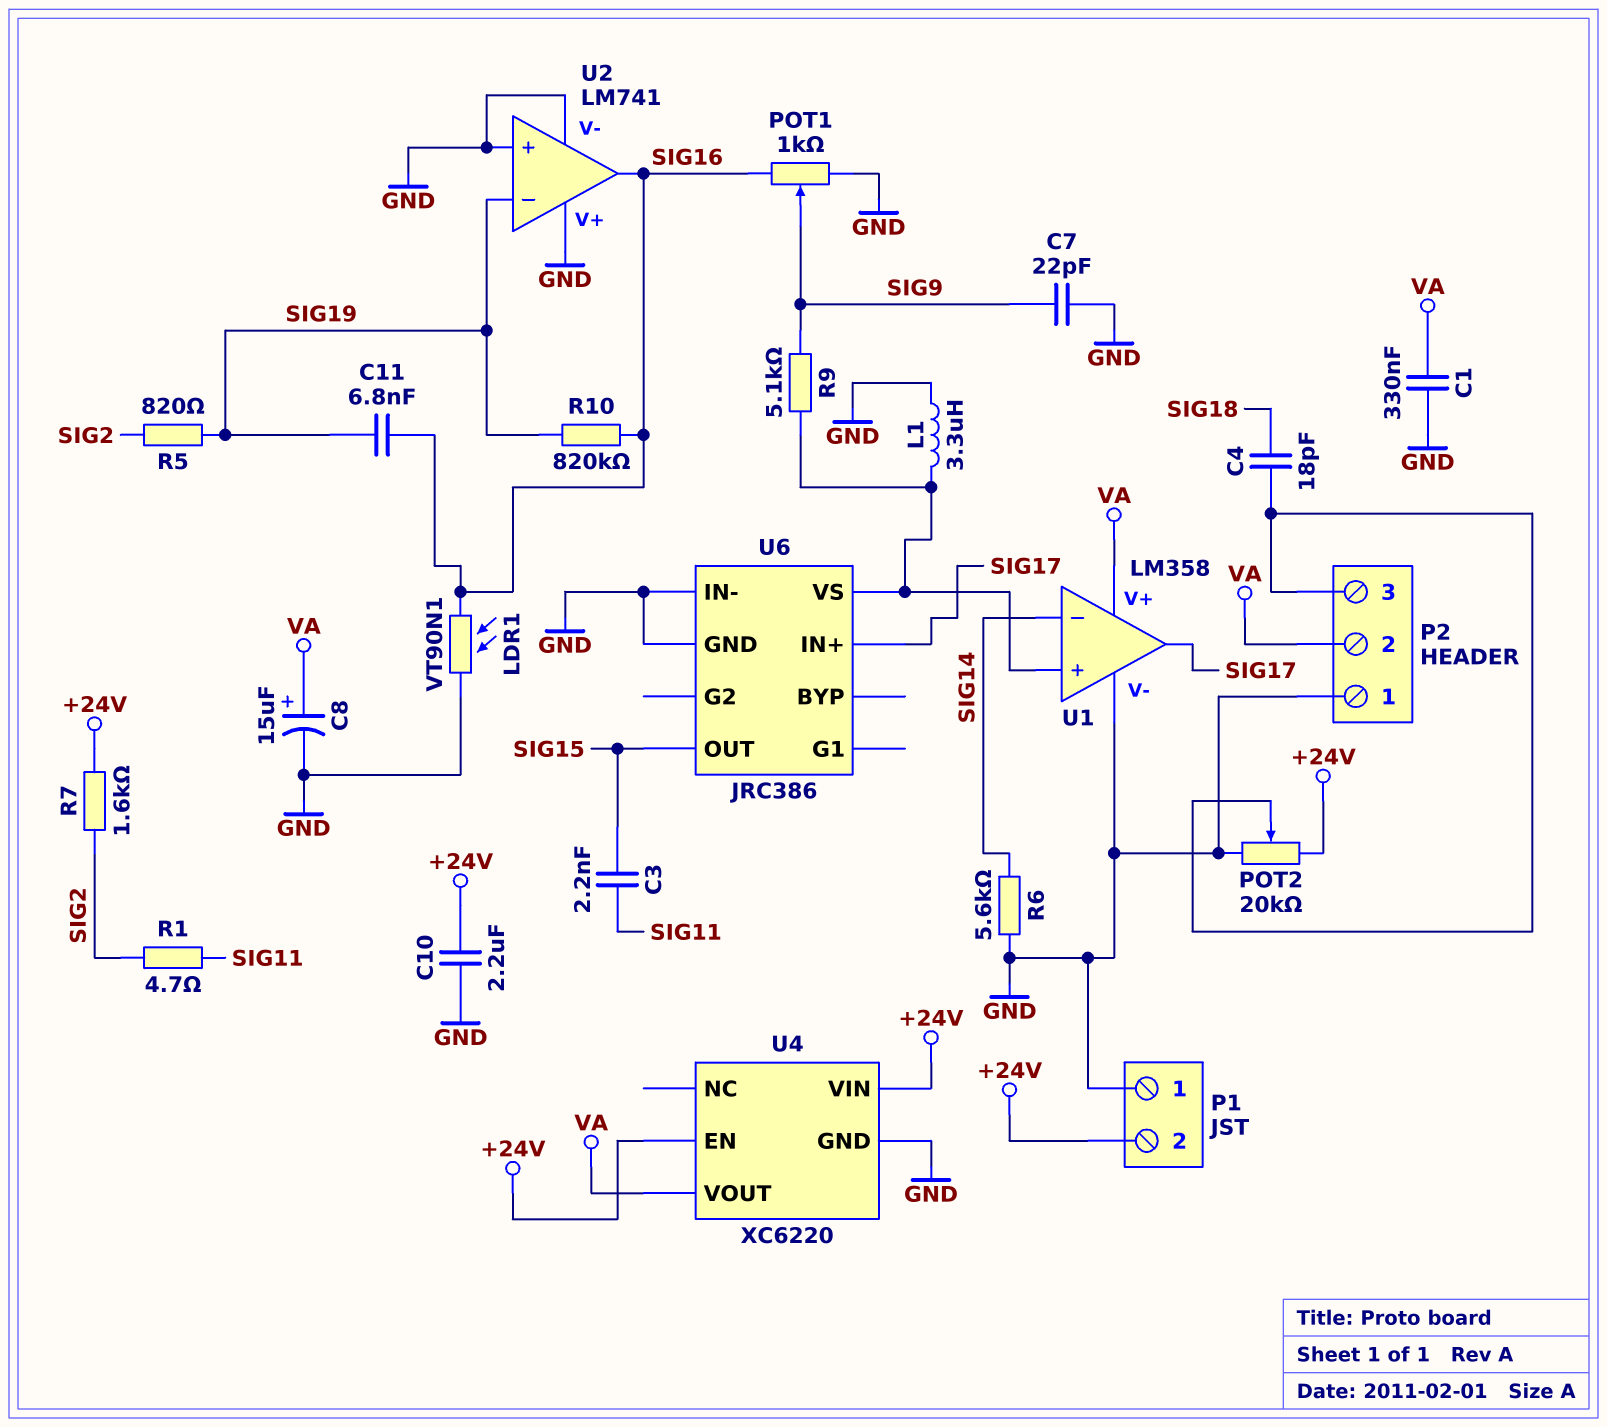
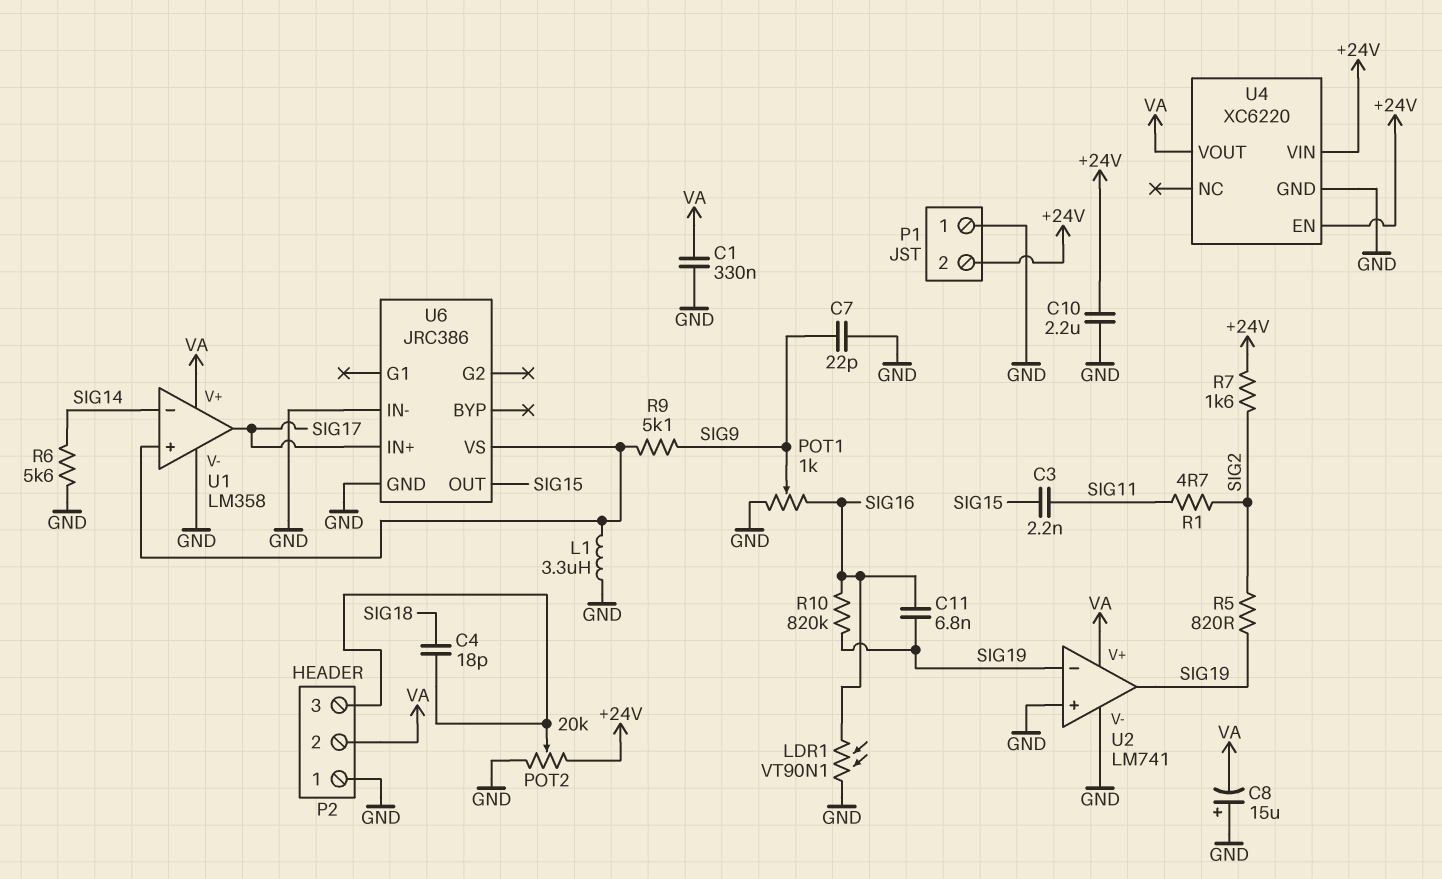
C8: 15uF (plus VA, minus GND) -> 15uF (plus GND, minus VA)
U2 pin V+: GND -> VA
U2 pin out: SIG16 -> SIG19

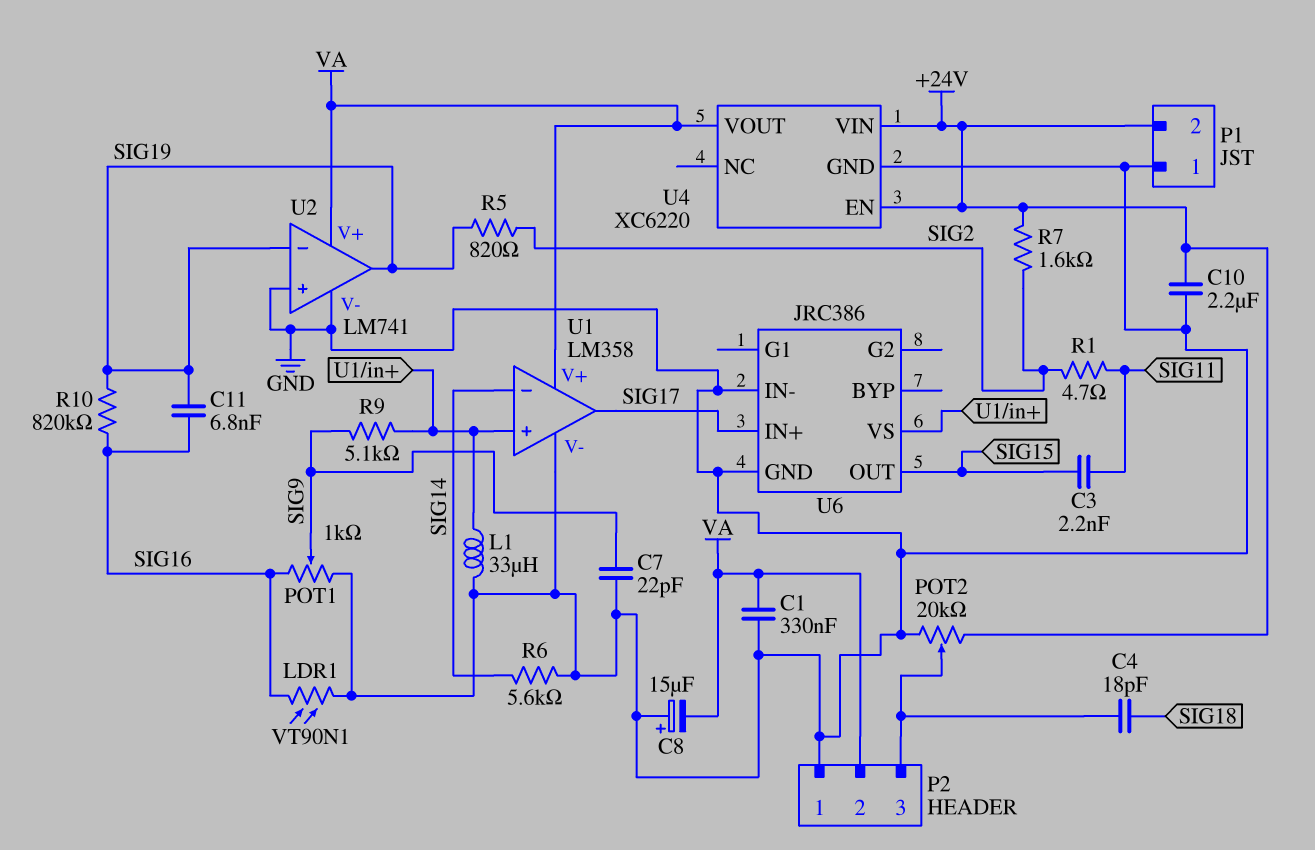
L1: 3.3uH (GND, U1/in+) -> 33uH (GND, U1/in+)

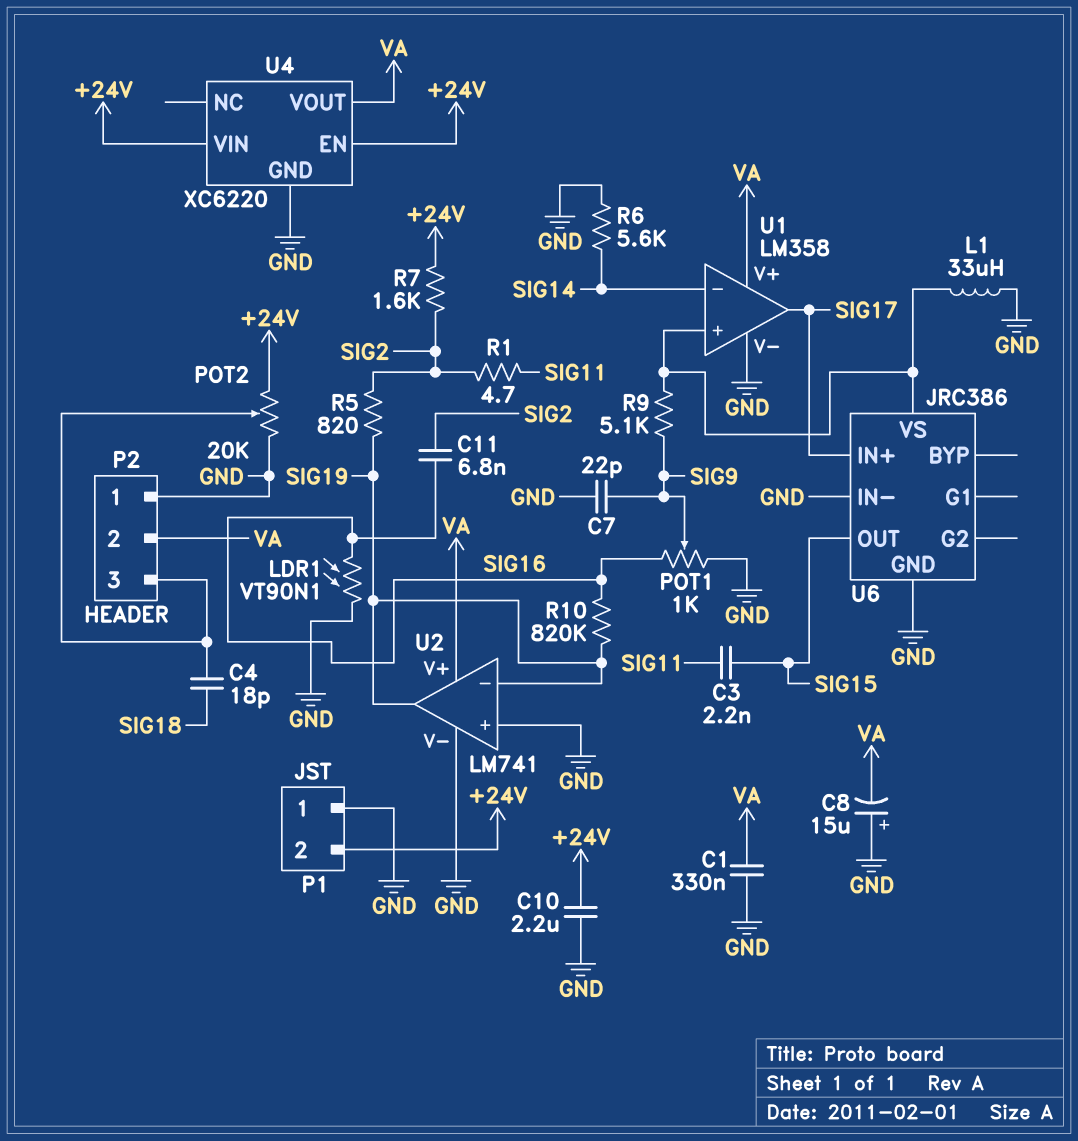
C11: 6.8nF (SIG16, SIG19) -> 6.8nF (SIG2, SIG16)

